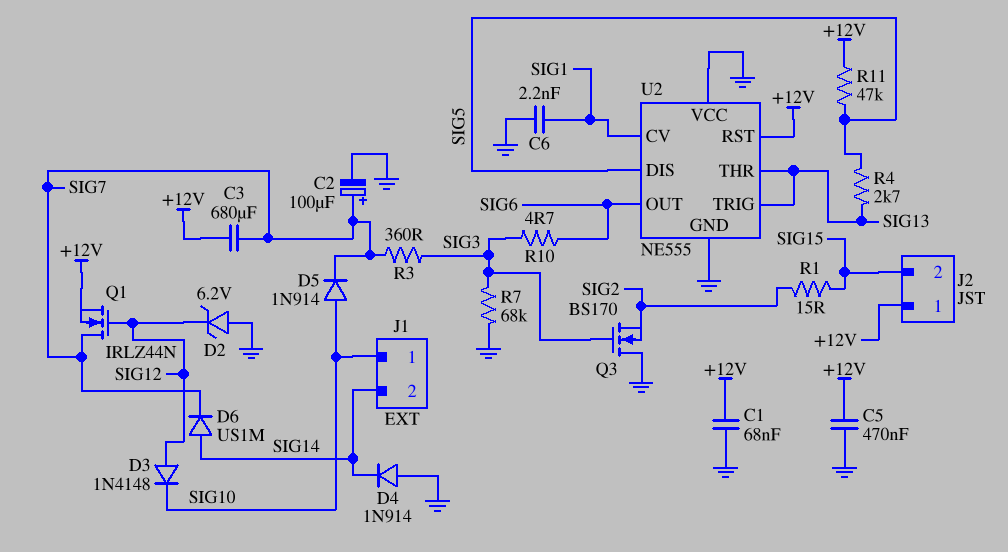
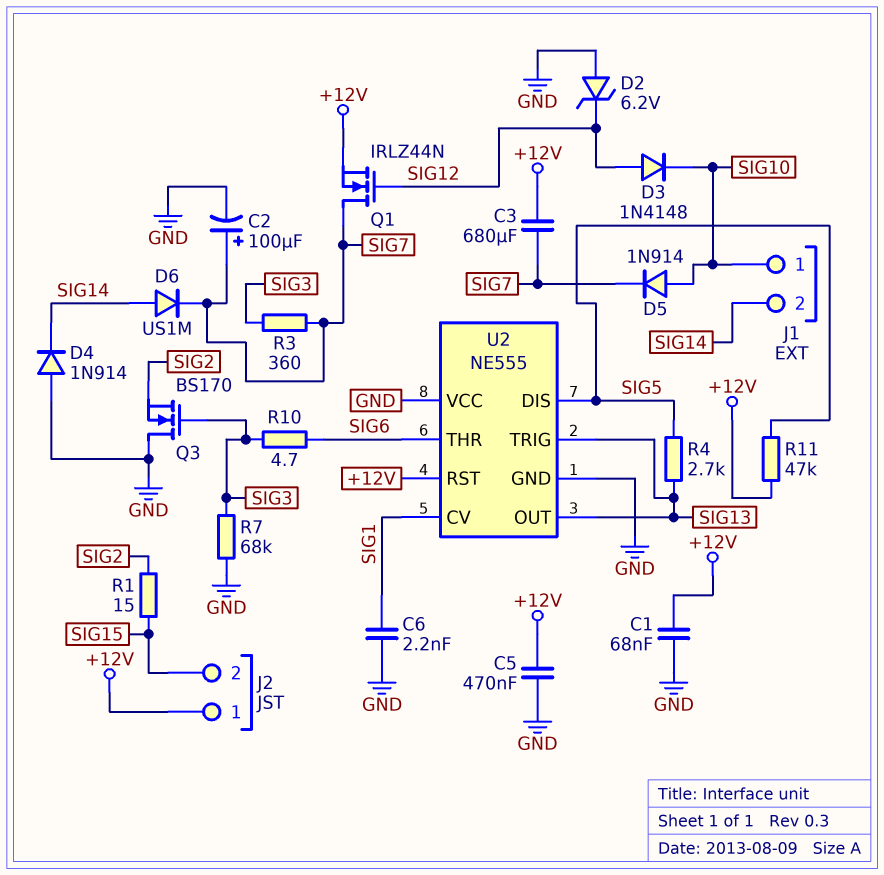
U2 pin OUT: SIG6 -> SIG13
U2 pin THR: SIG13 -> SIG6

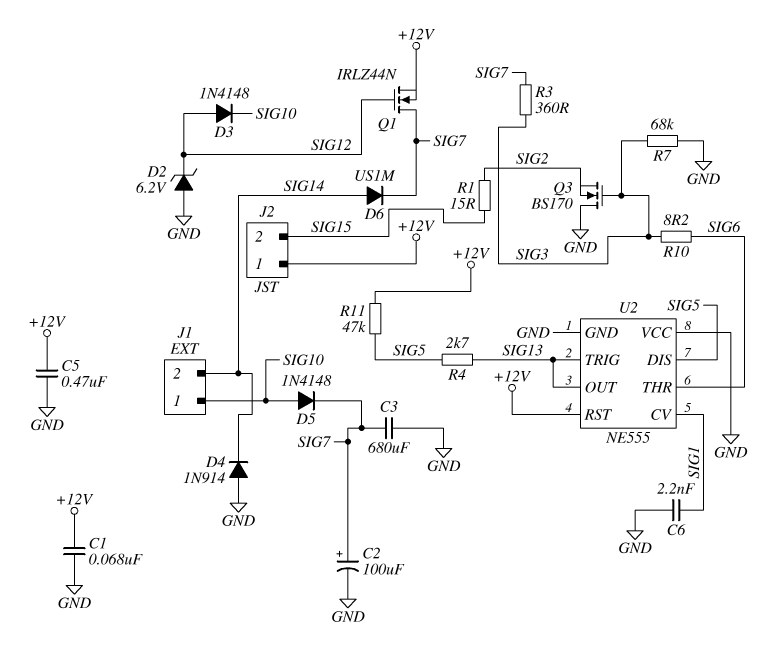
C3: 680uF (+12V, SIG7) -> 680uF (GND, SIG7)
D5: diode 1N914 (A SIG10, K SIG7) -> diode 1N4148 (A SIG10, K SIG7)
R10: 4.7 (SIG3, SIG6) -> 8.2 (SIG3, SIG6)

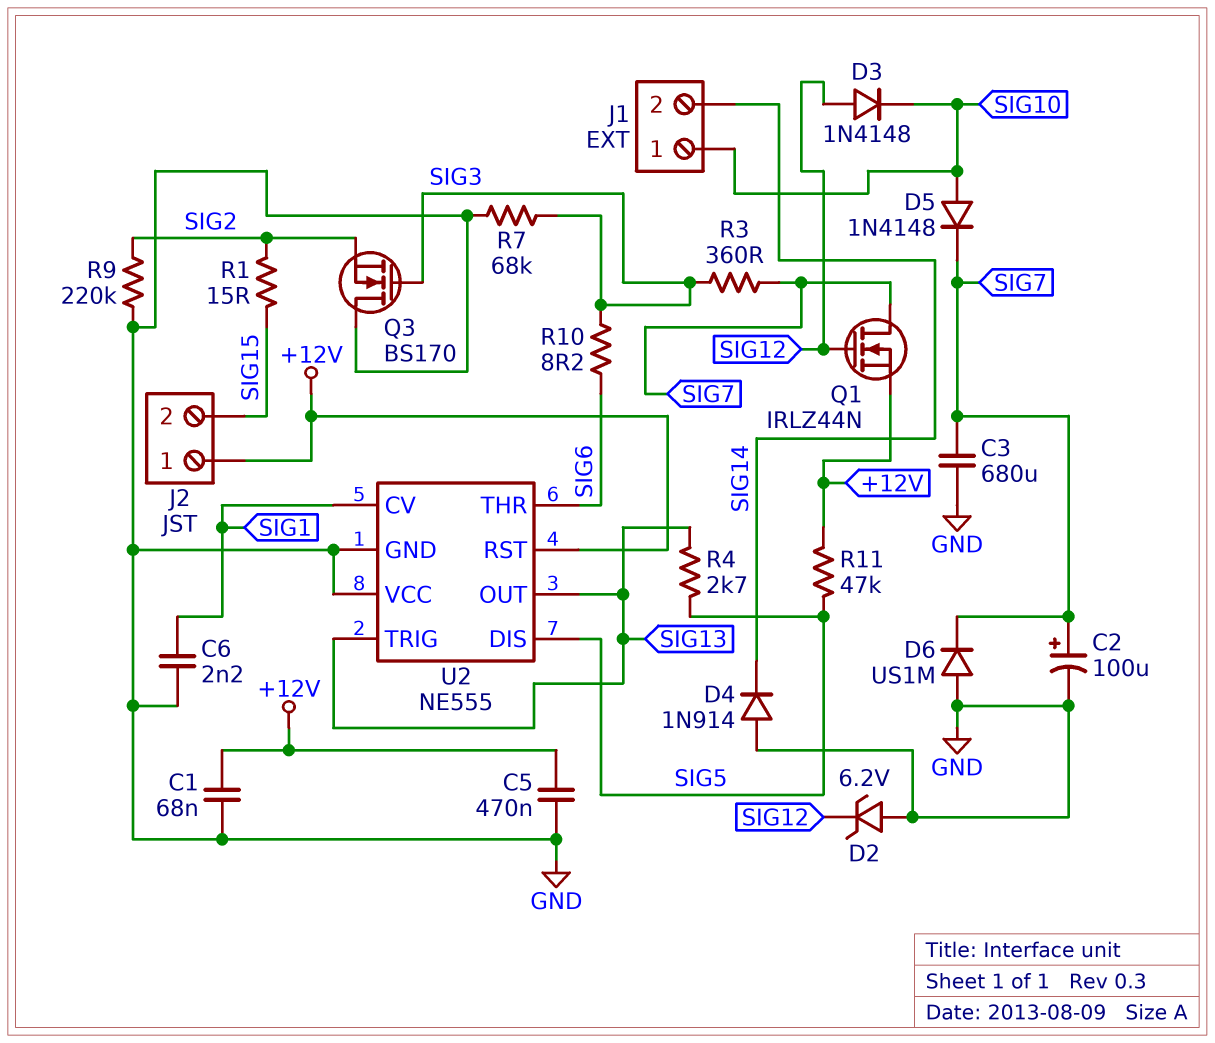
D6: diode US1M (A SIG14, K SIG7) -> diode US1M (A GND, K SIG7)
R9: none -> 220k (GND, SIG2)

